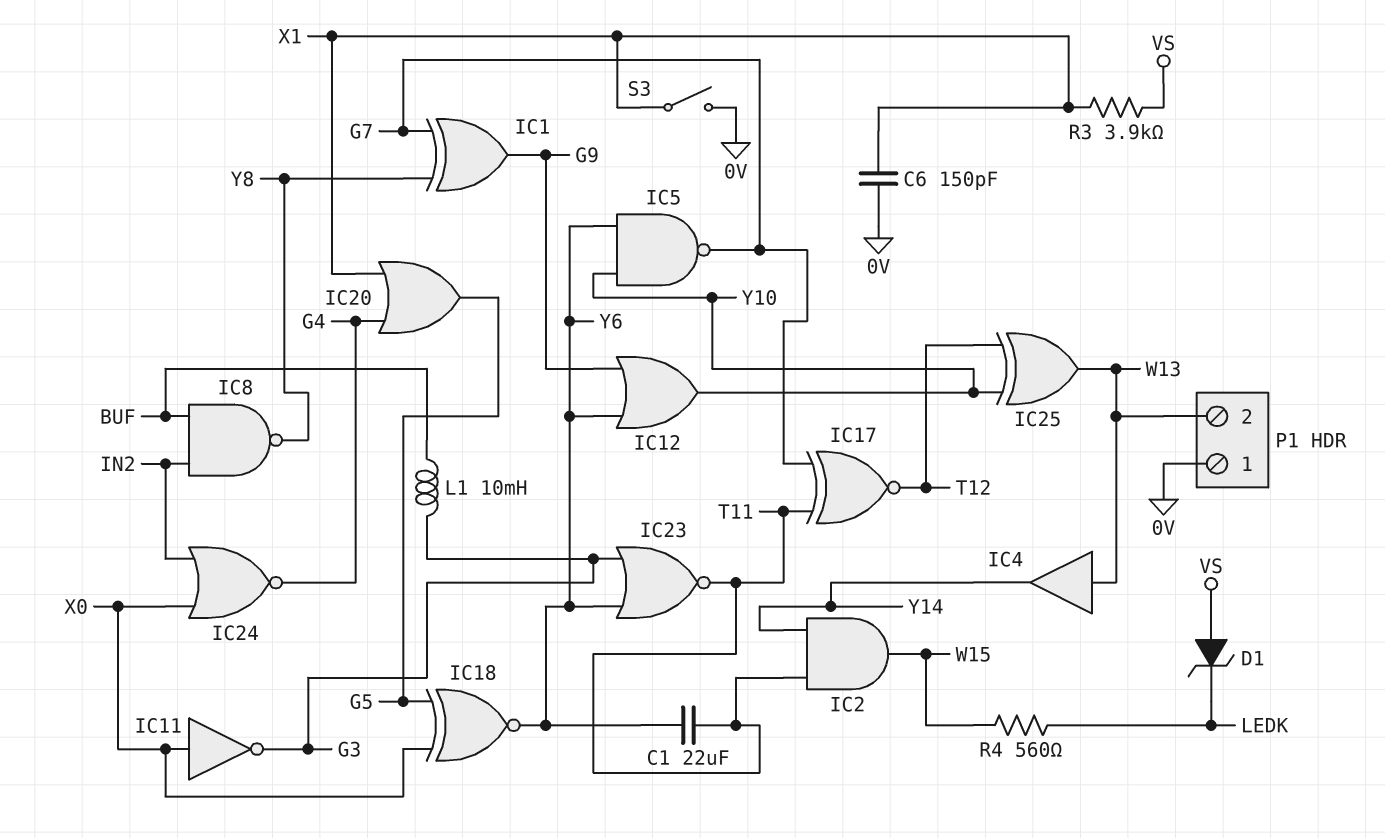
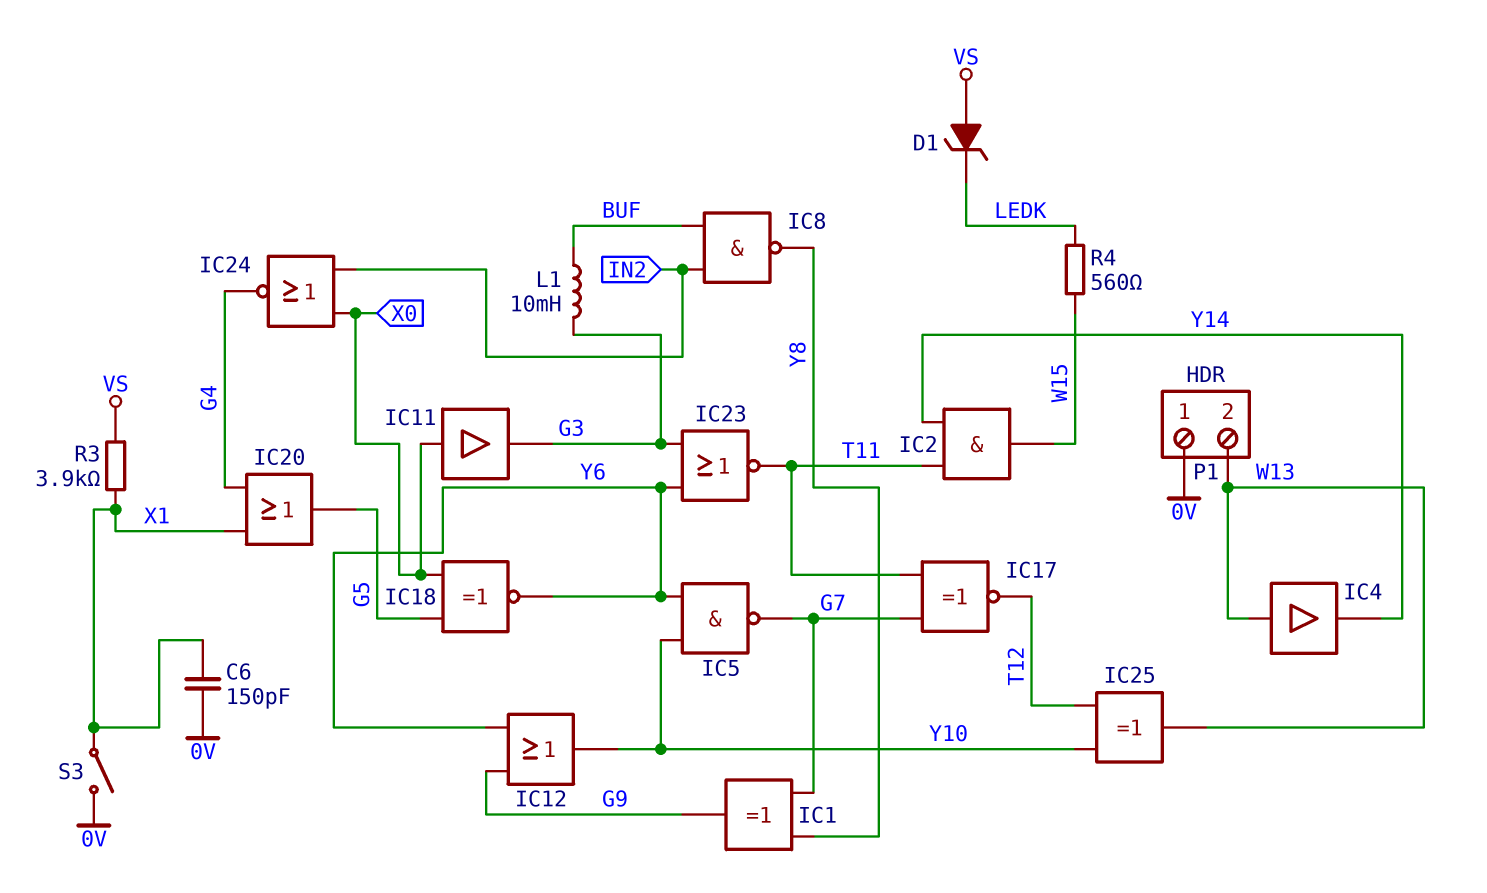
C1: 22uF (T11, Y6) -> none
IC11: NOT (in X0, out G3) -> buffer (in X0, out G3)

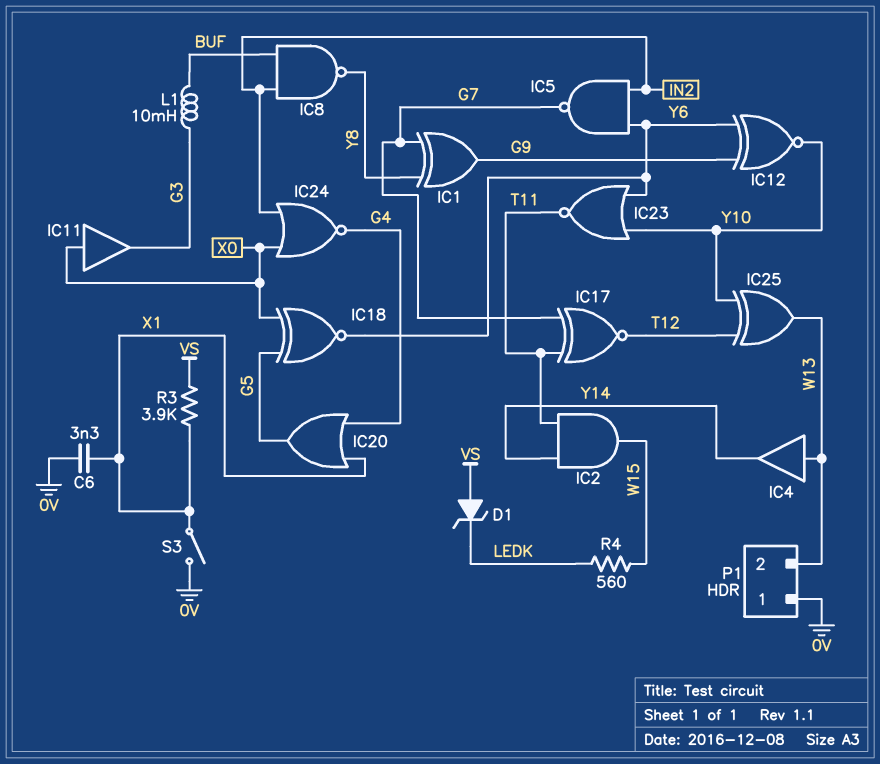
C6: 150pF (0V, X1) -> 3.3nF (0V, X1)
IC5: NAND (in Y6, in Y10, out G7) -> NAND (in IN2, in Y6, out G7)
IC12: OR (in G9, in Y6, out Y10) -> XNOR (in G9, in Y6, out Y10)
IC23: NOR (in G3, in Y6, out T11) -> NOR (in Y6, in Y10, out T11)

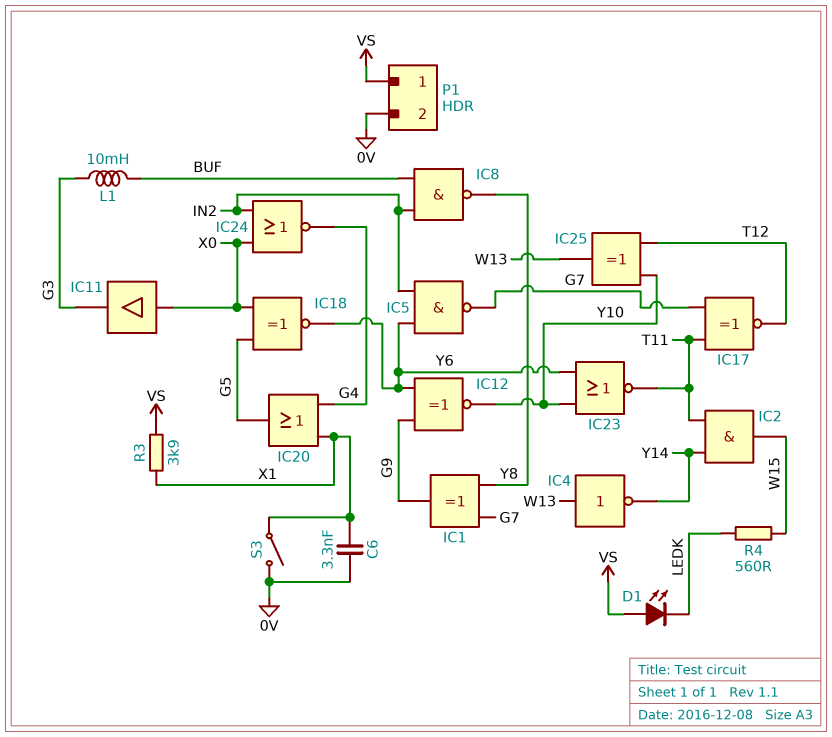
D1: zener (A VS, K LEDK) -> LED (A VS, K LEDK)
IC4: buffer (in W13, out Y14) -> NOT (in W13, out Y14)
P1 pin 1: 0V -> VS
P1 pin 2: W13 -> 0V

